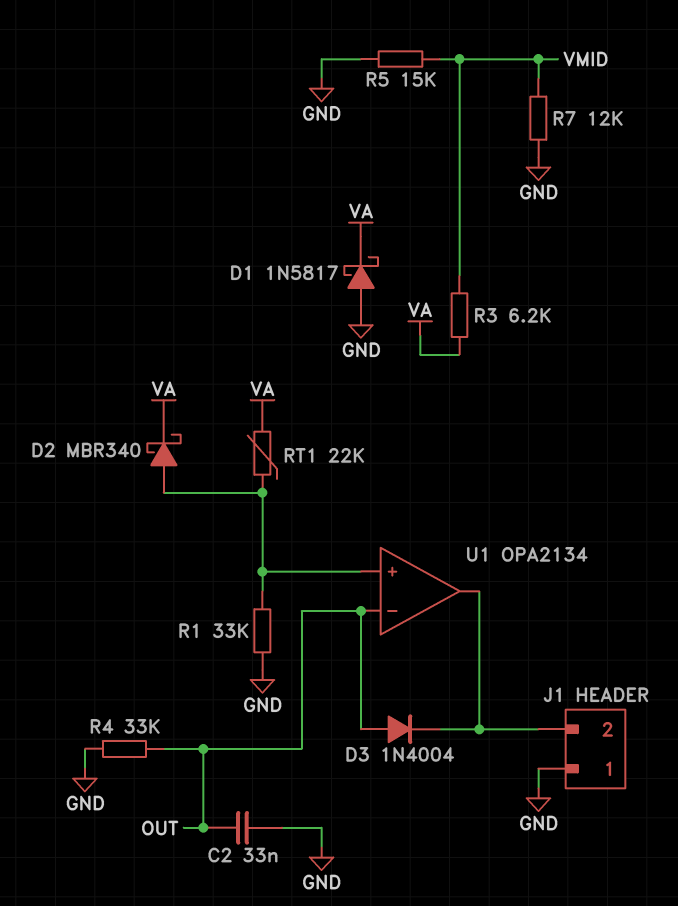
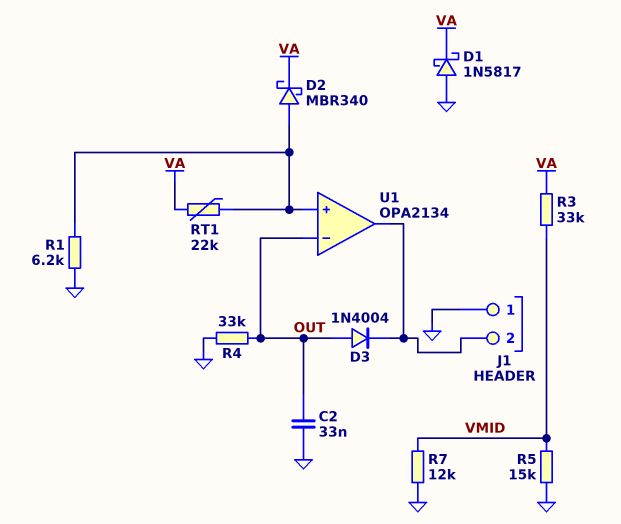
R1: 33k (GND, U1/in+) -> 6.2k (GND, U1/in+)
R3: 6.2k (VA, VMID) -> 33k (VA, VMID)

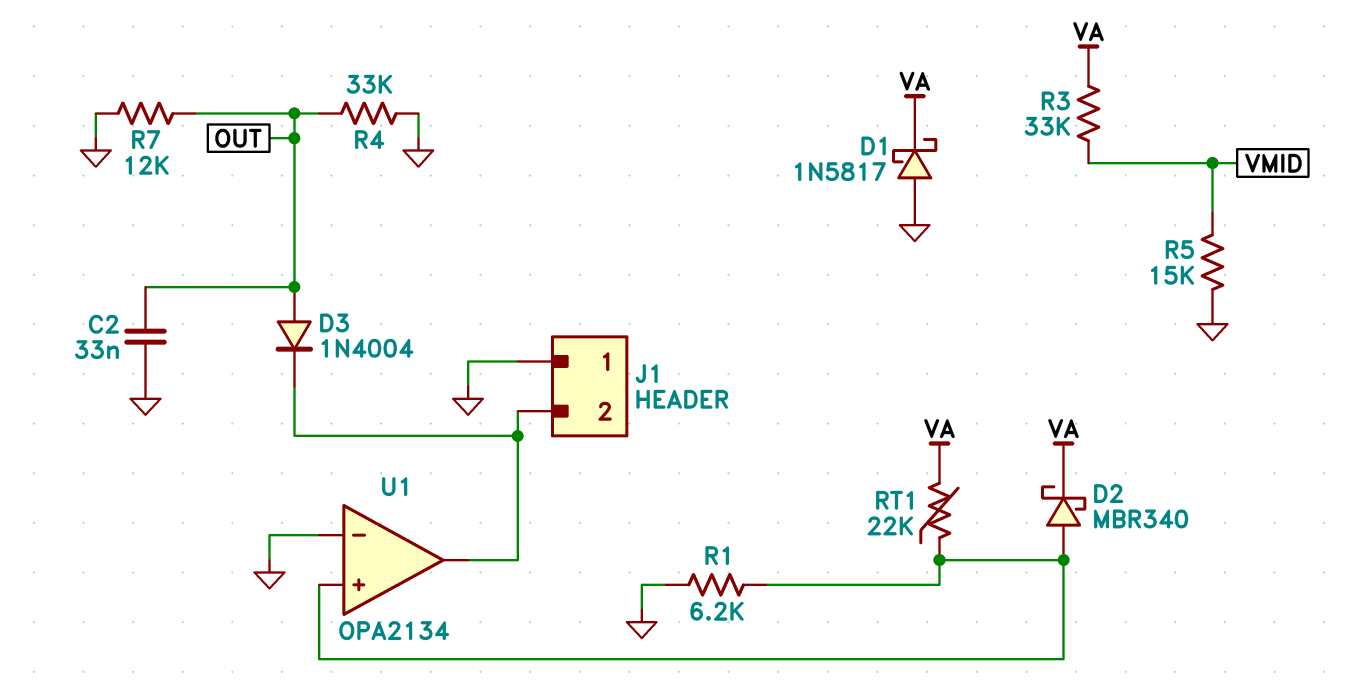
R7: 12k (GND, VMID) -> 12k (GND, OUT)
U1 pin in-: OUT -> GND

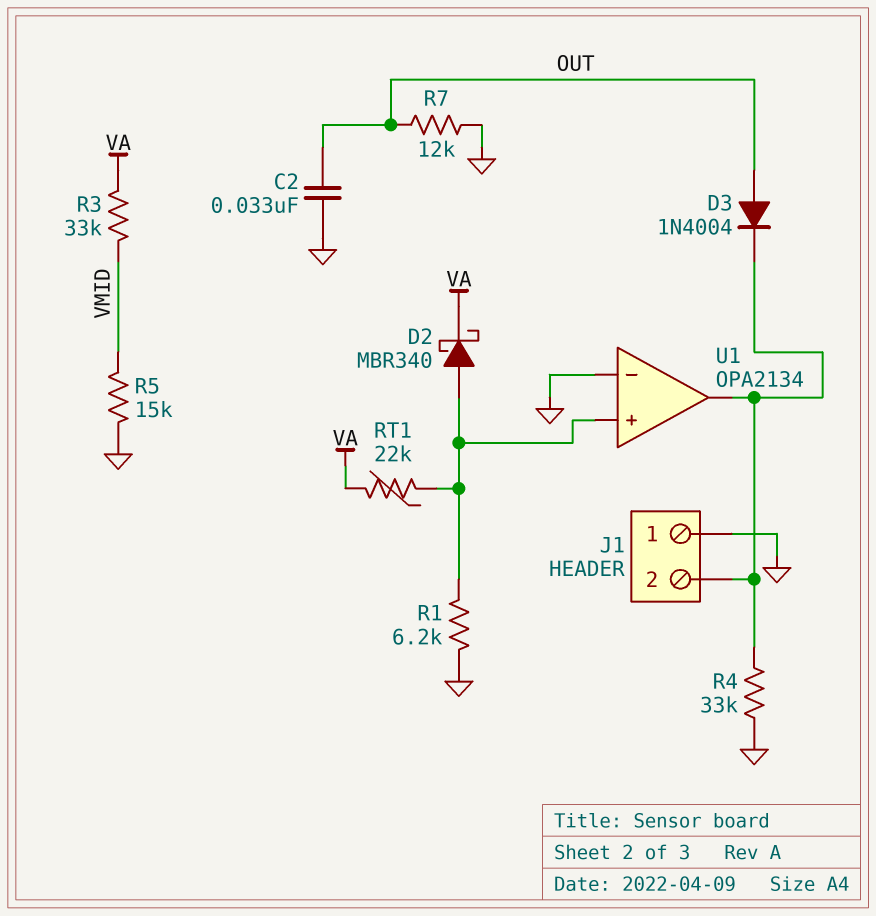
D1: schottky 1N5817 (A GND, K VA) -> none
R4: 33k (GND, OUT) -> 33k (GND, J1/2)

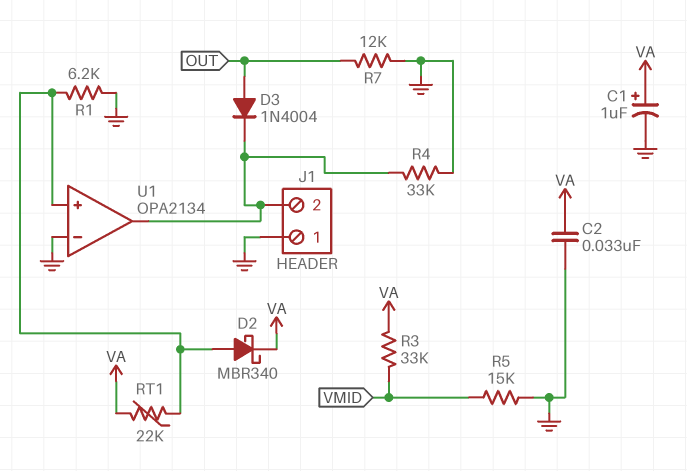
C1: none -> 1uF (plus VA, minus GND)
C2: 33nF (GND, OUT) -> 33nF (GND, VA)

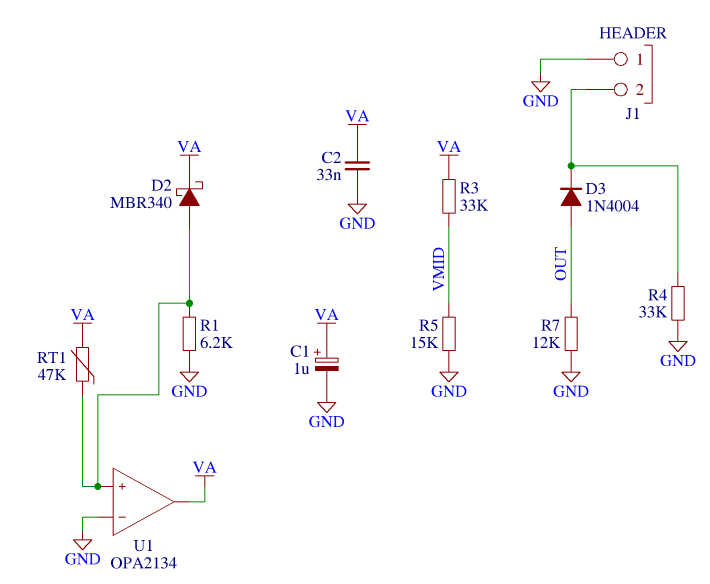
RT1: 22k (U1/in+, VA) -> 47k (U1/in+, VA)
U1 pin out: J1/2 -> VA

